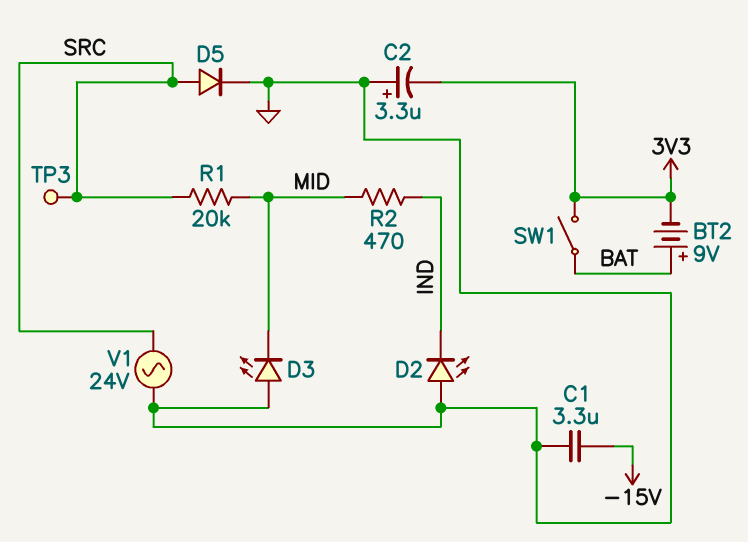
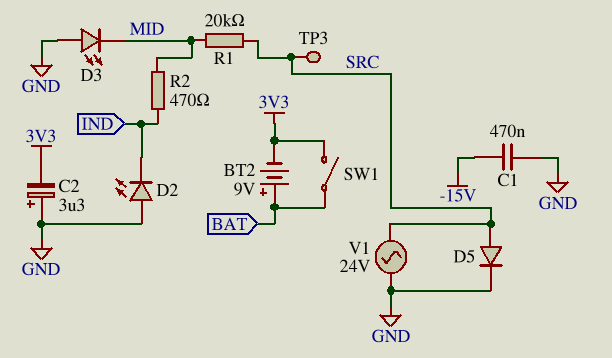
C1: 3.3uF (-15V, GND) -> 470nF (-15V, GND)

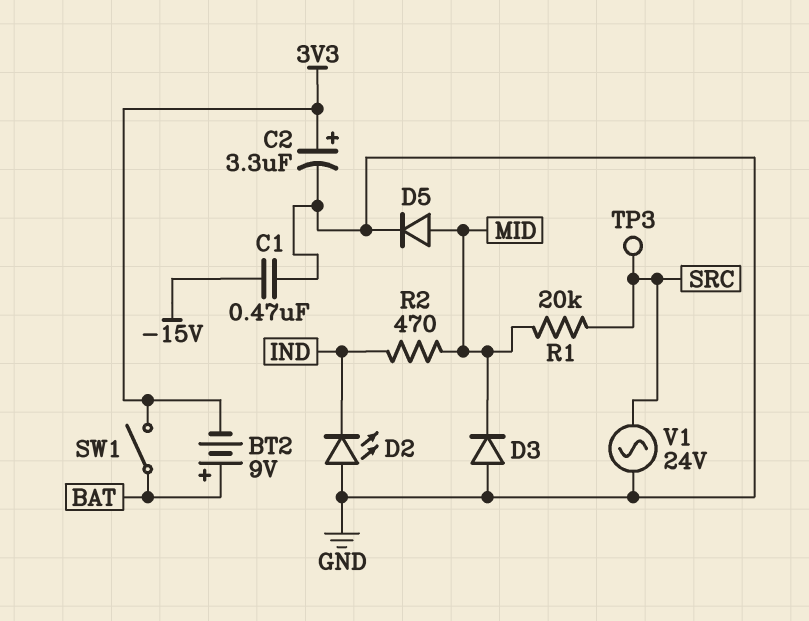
C2: 3.3uF (plus GND, minus 3V3) -> 3.3uF (plus 3V3, minus GND)
D3: LED (A GND, K MID) -> diode (A GND, K MID)
D5: diode (A SRC, K GND) -> diode (A MID, K GND)

